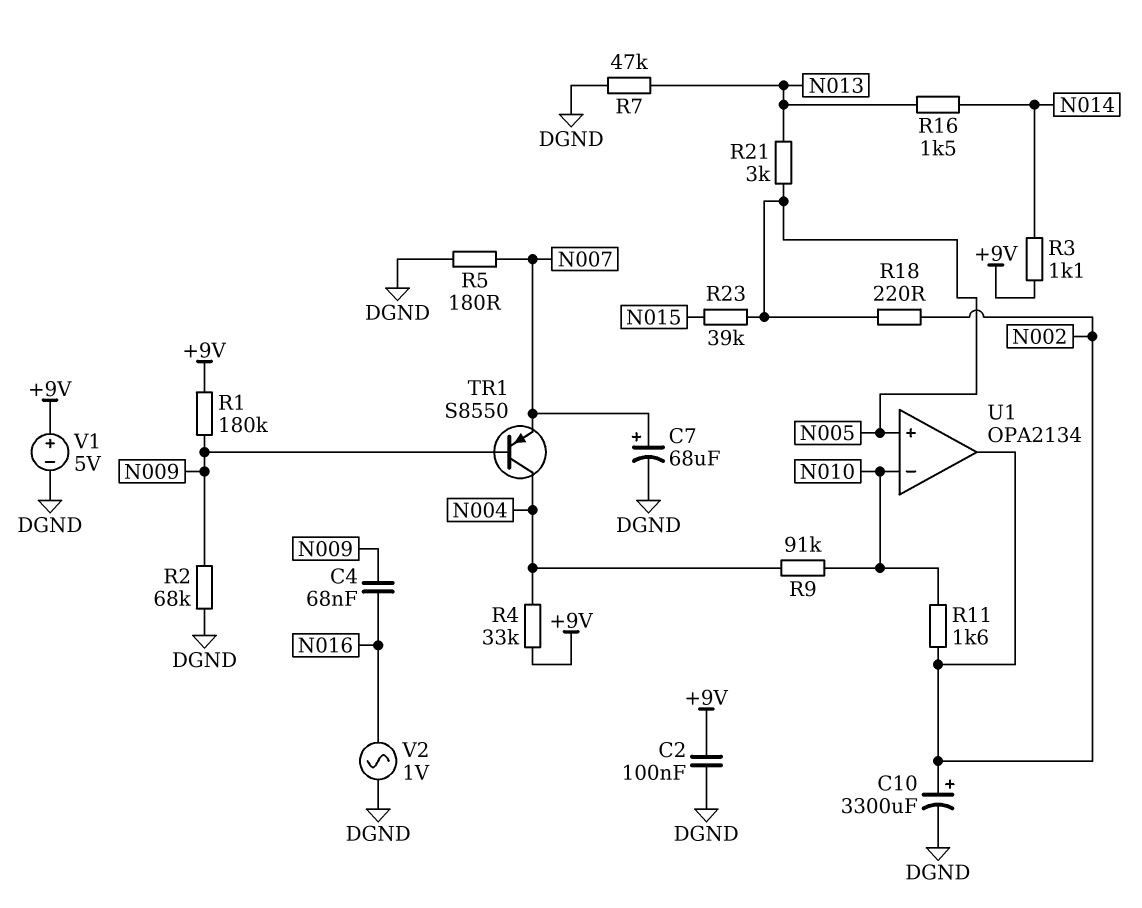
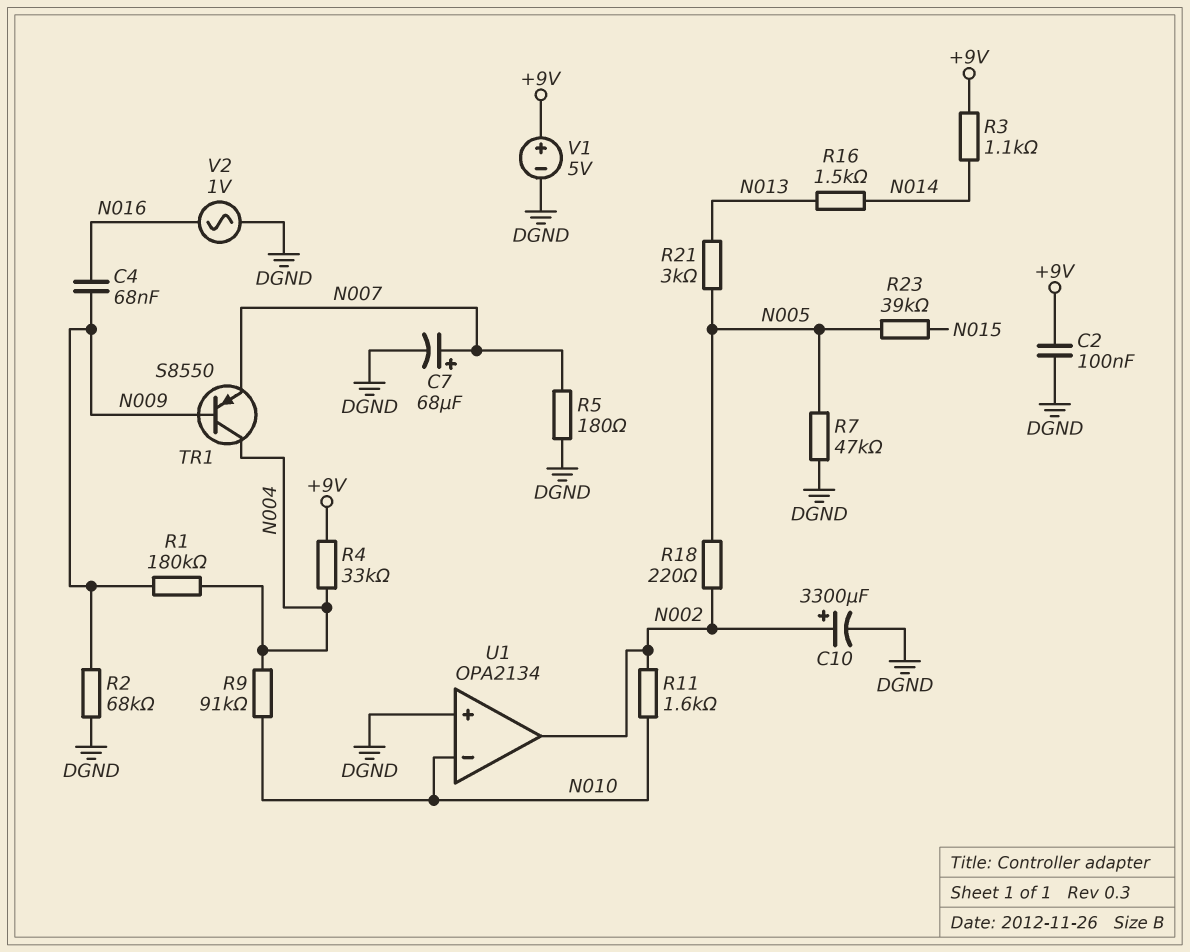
R1: 180k (+9V, N009) -> 180k (N004, N009)
R7: 47k (DGND, N013) -> 47k (DGND, N005)
U1 pin in+: N005 -> DGND

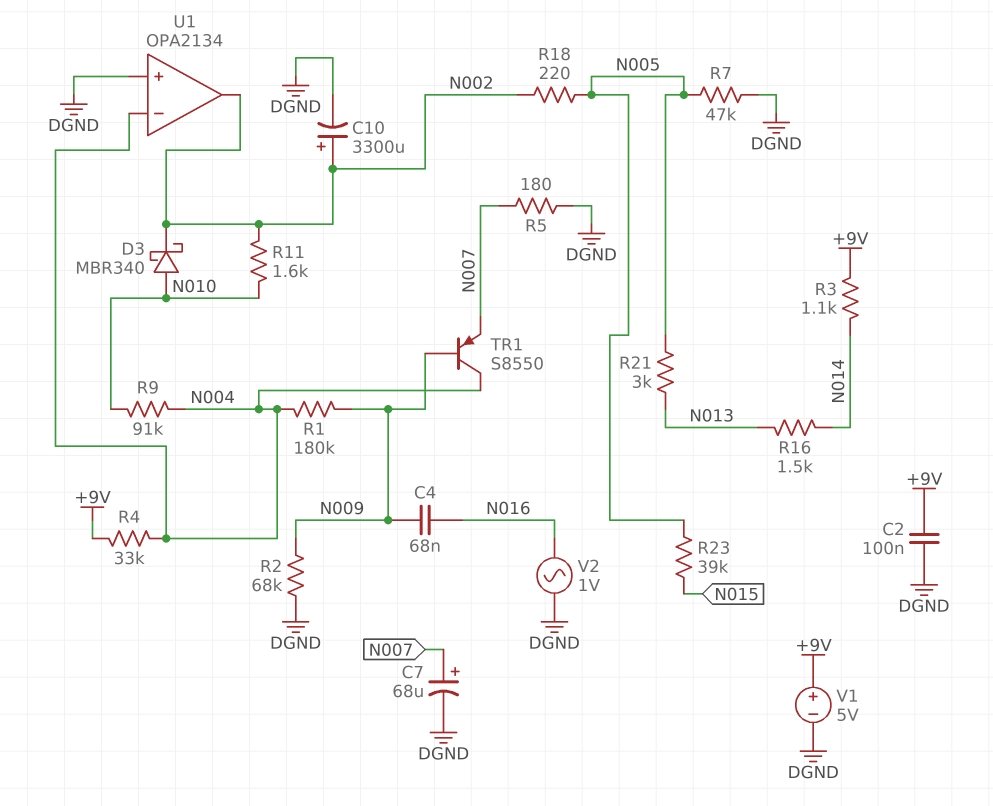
D3: none -> schottky MBR340 (A N010, K N002)
U1 pin in-: N010 -> N004

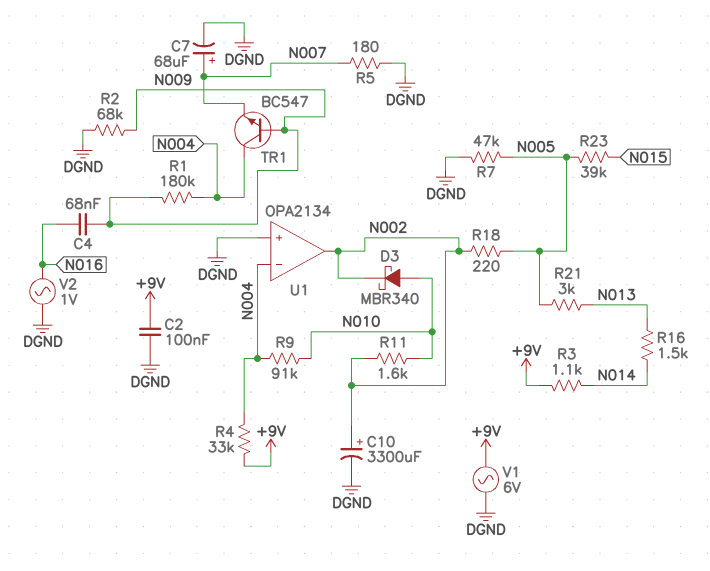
TR1: PNP S8550 (B N009, C N004, E N007) -> NPN BC547 (B N009, C N004, E N007)
V1: 5V (plus +9V, minus DGND) -> AC 6V (+9V, DGND)

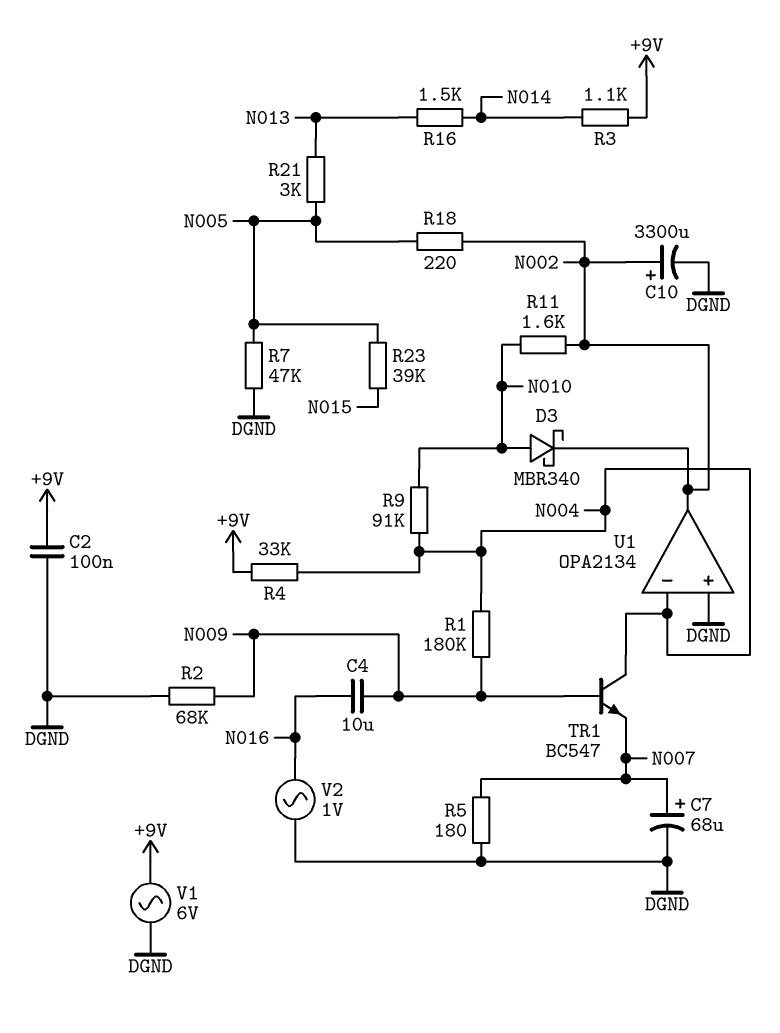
C4: 68nF (N009, N016) -> 10uF (N009, N016)

